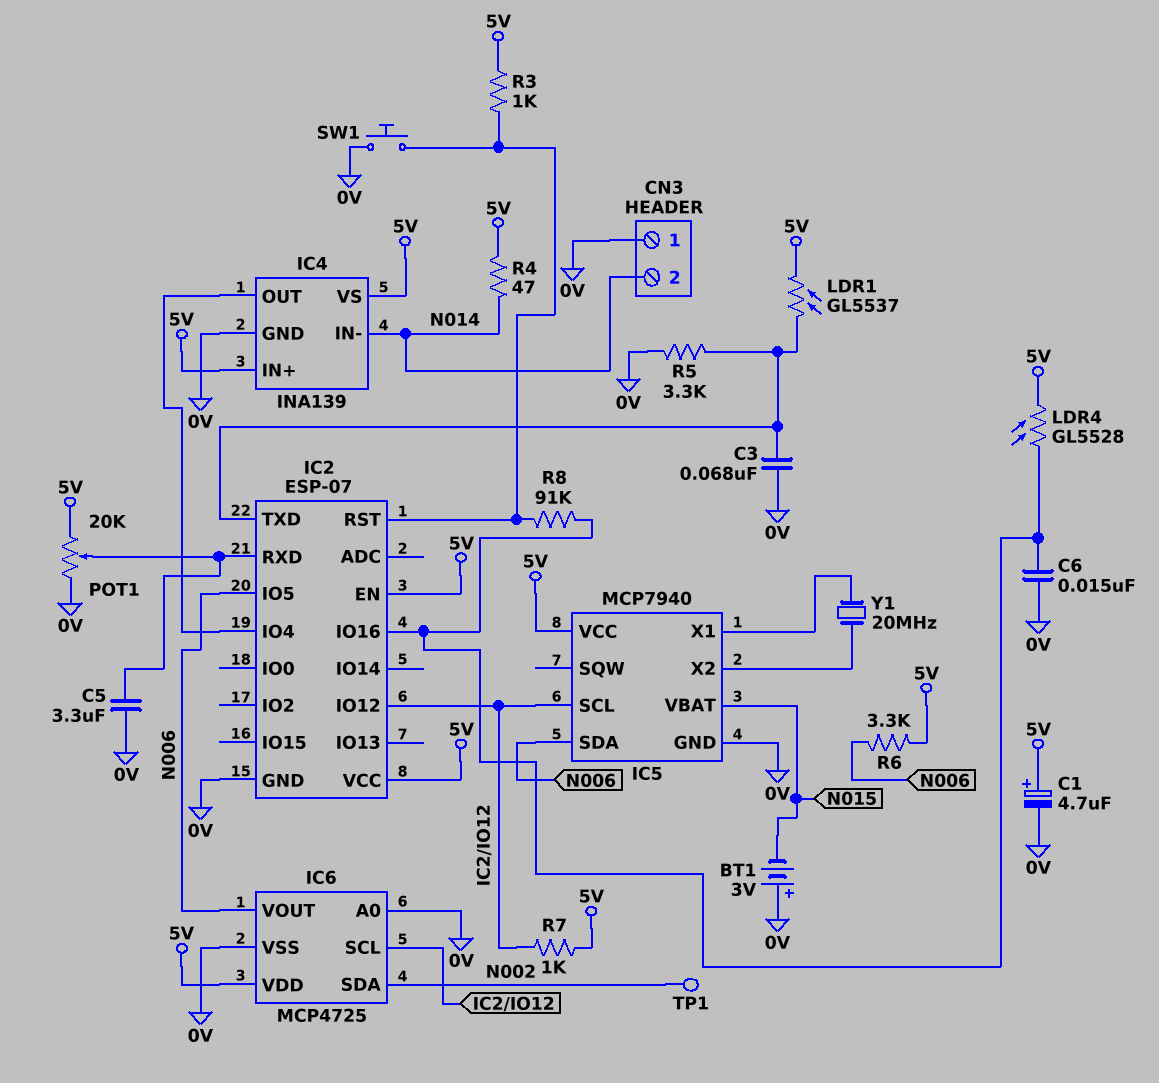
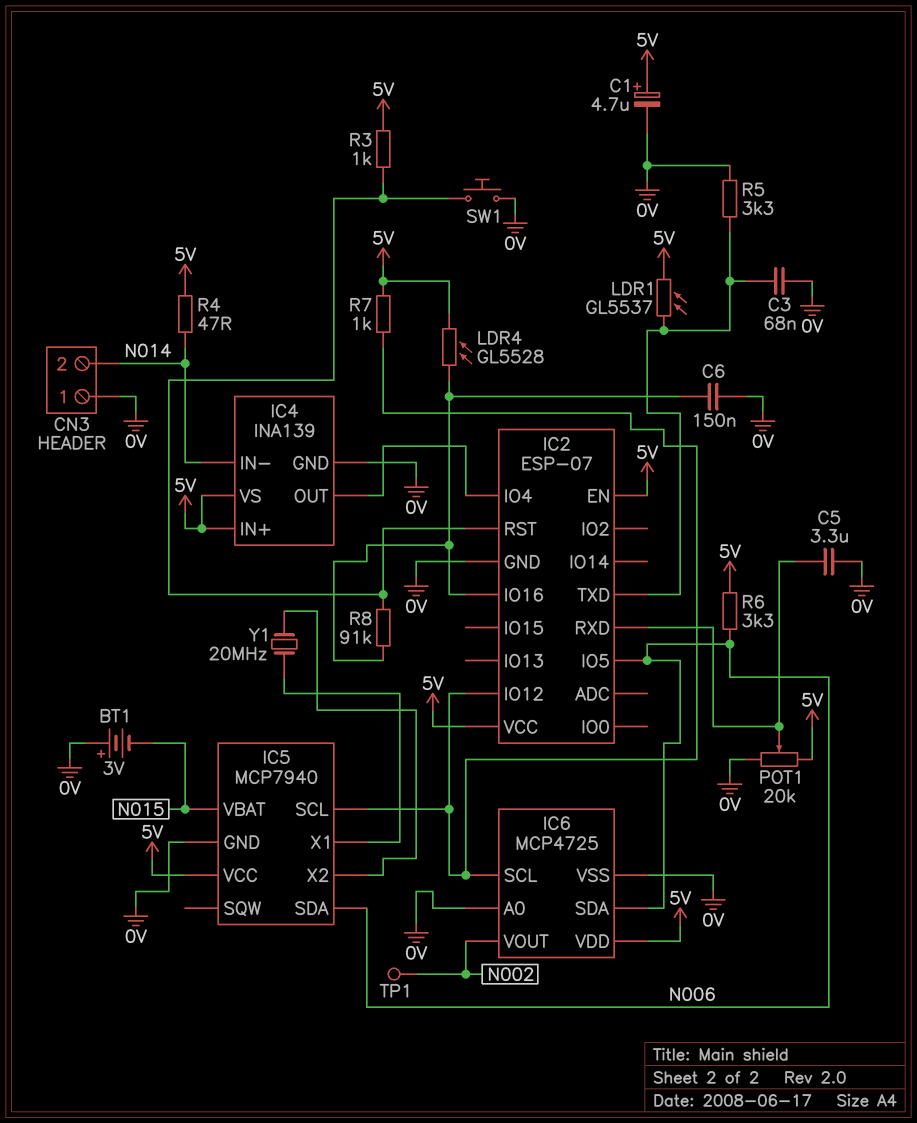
C6: 15nF (0V, IC2/IO16) -> 150nF (0V, IC2/IO16)
IC6 pin SDA: N002 -> N006
IC6 pin VOUT: N006 -> N002

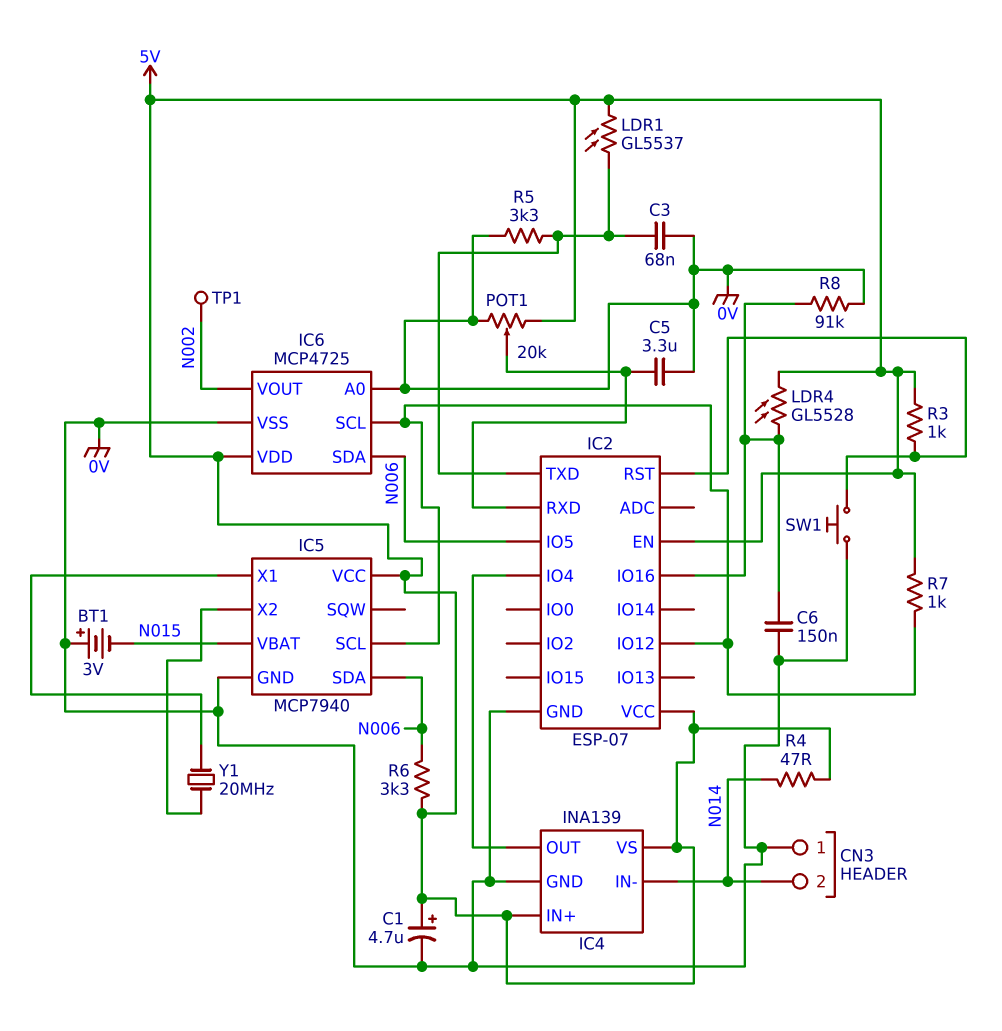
R8: 91k (IC2/IO16, IC2/RST) -> 91k (0V, IC2/IO16)

